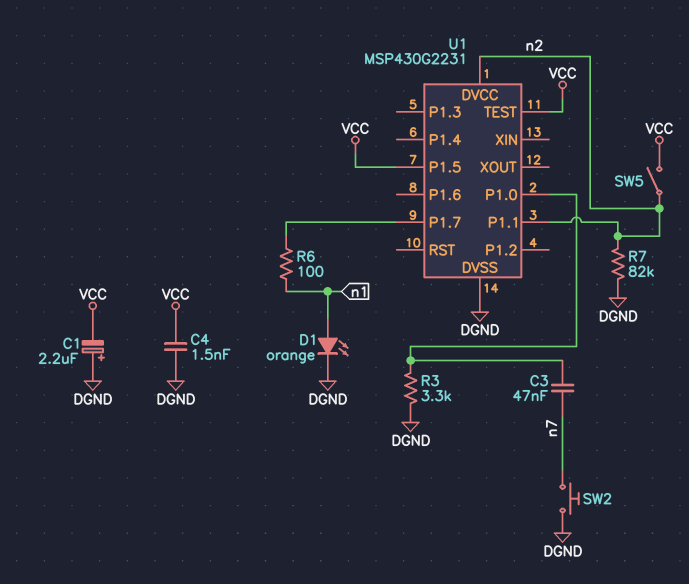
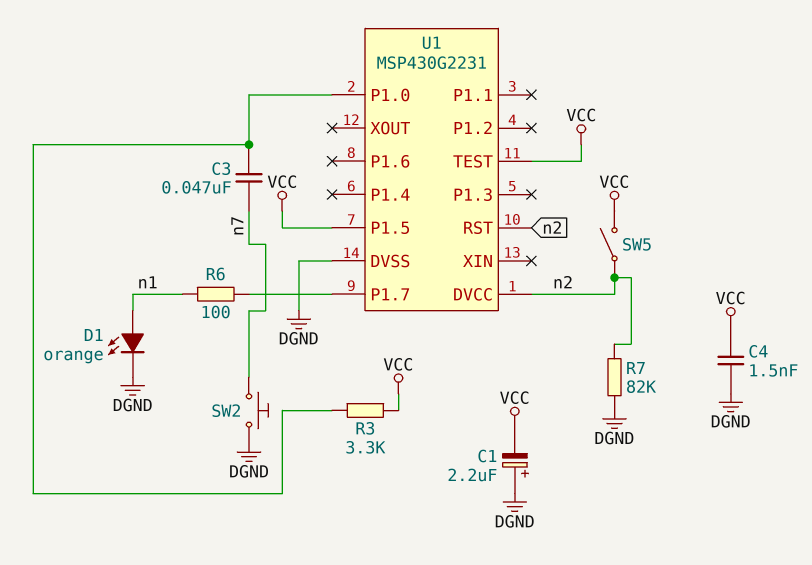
R3: 3.3k (DGND, U1/P1.0) -> 3.3k (U1/P1.0, VCC)
U1 pin P1.1: n2 -> none
U1 pin RST: none -> n2

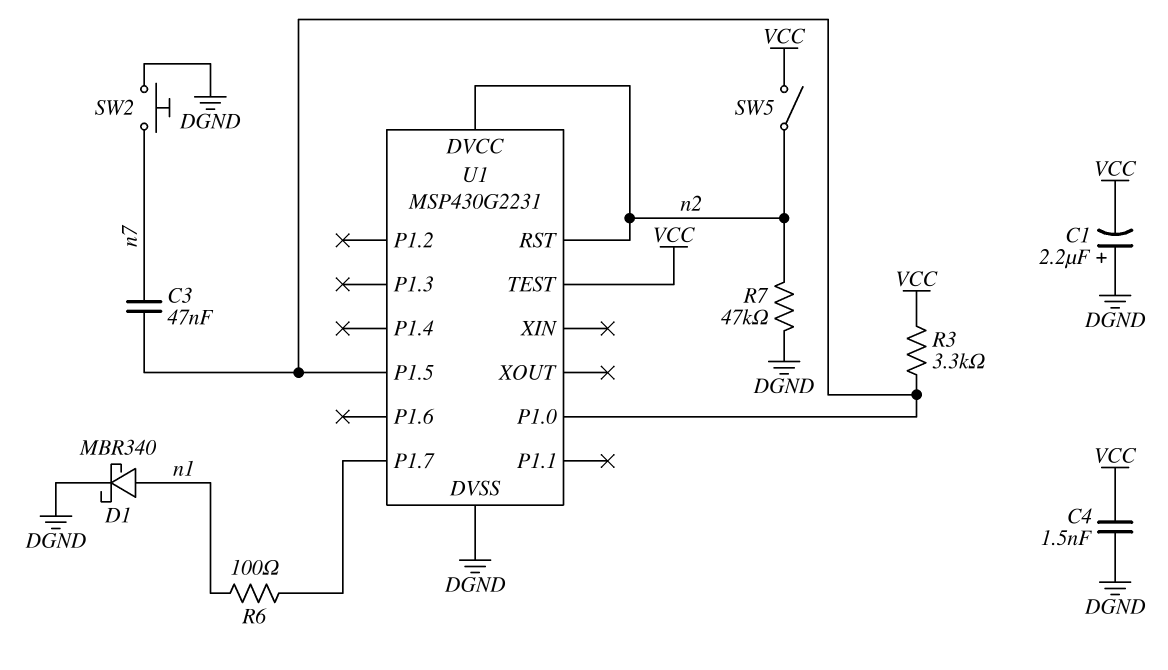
D1: LED orange (A n1, K DGND) -> schottky MBR340 (A n1, K DGND)
R7: 82k (DGND, n2) -> 47k (DGND, n2)
U1 pin P1.5: VCC -> U1/P1.0

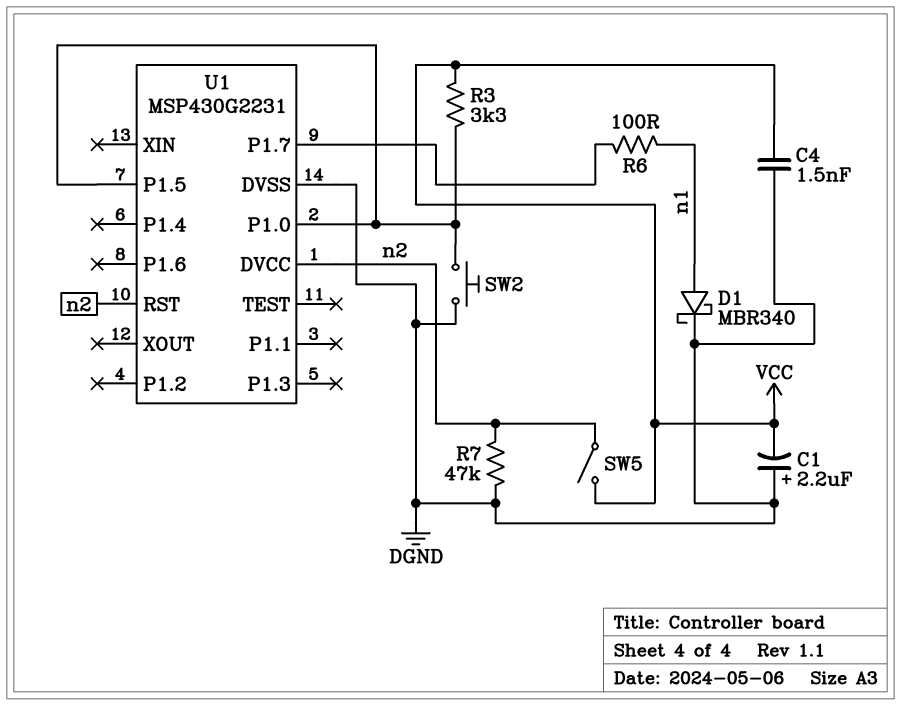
C3: 47nF (U1/P1.0, n7) -> none
SW2: button (DGND, n7) -> button (DGND, U1/P1.0)
U1 pin TEST: VCC -> none

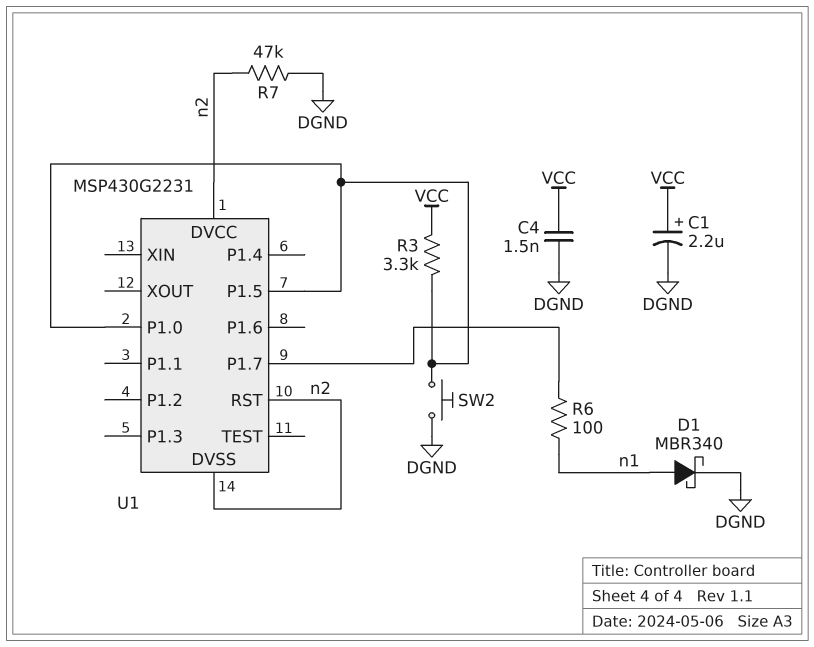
C1: 2.2uF (plus DGND, minus VCC) -> 2.2uF (plus VCC, minus DGND)
SW5: switch (VCC, n2) -> none
U1 pin DVSS: DGND -> n2

